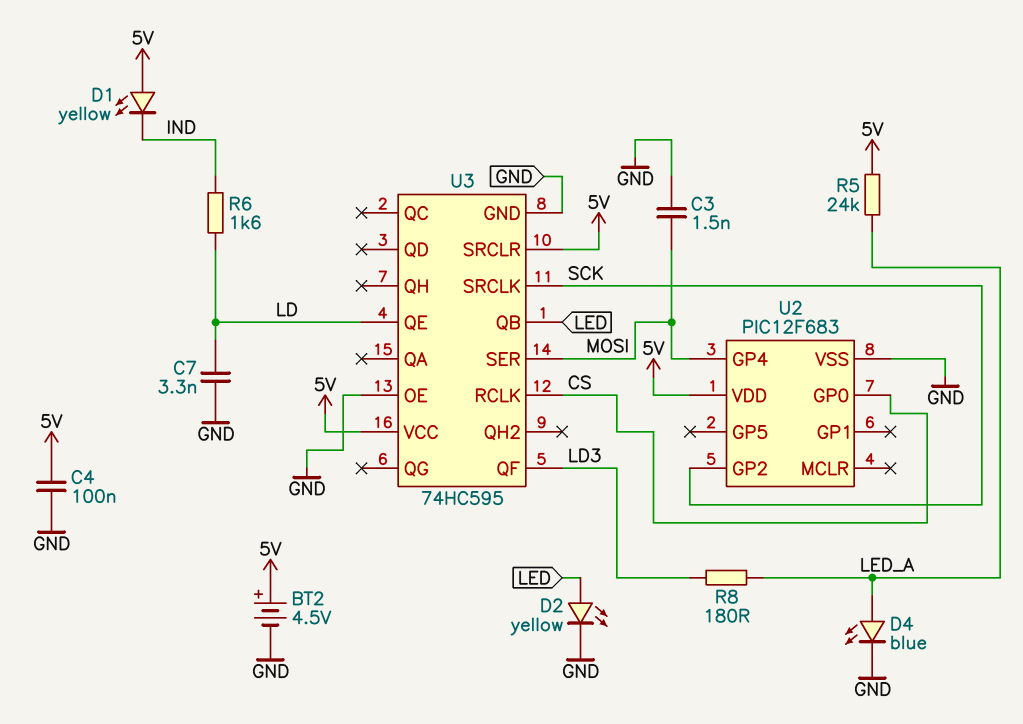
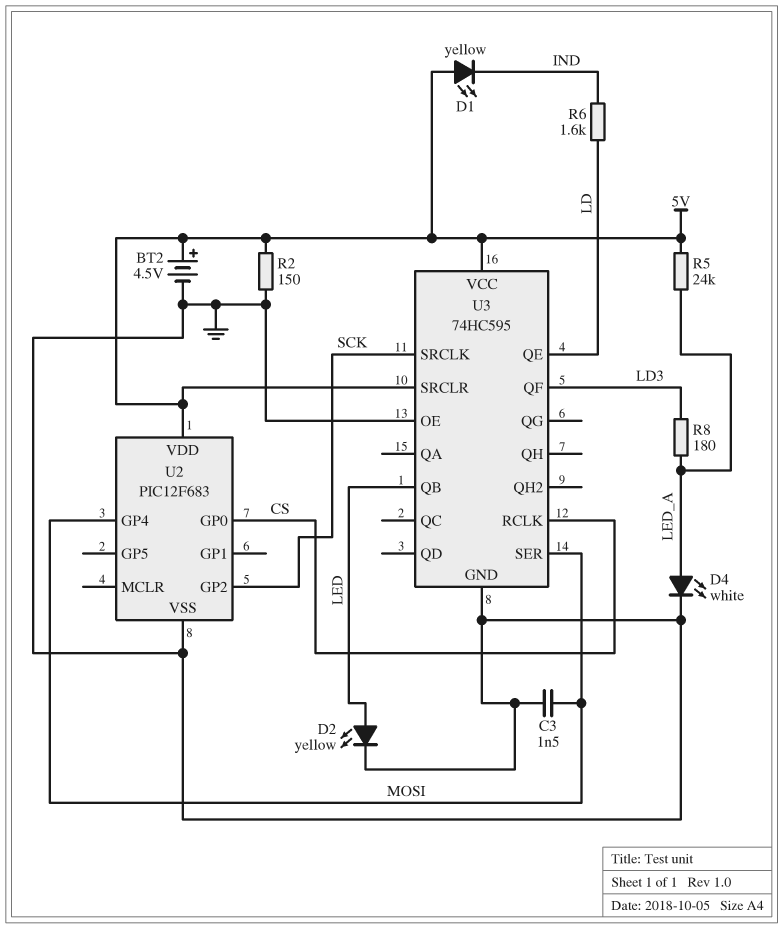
C4: 100nF (5V, GND) -> none
C7: 3.3nF (GND, LD) -> none
D4: LED blue (A LED_A, K GND) -> LED white (A LED_A, K GND)
R2: none -> 150 (5V, GND)

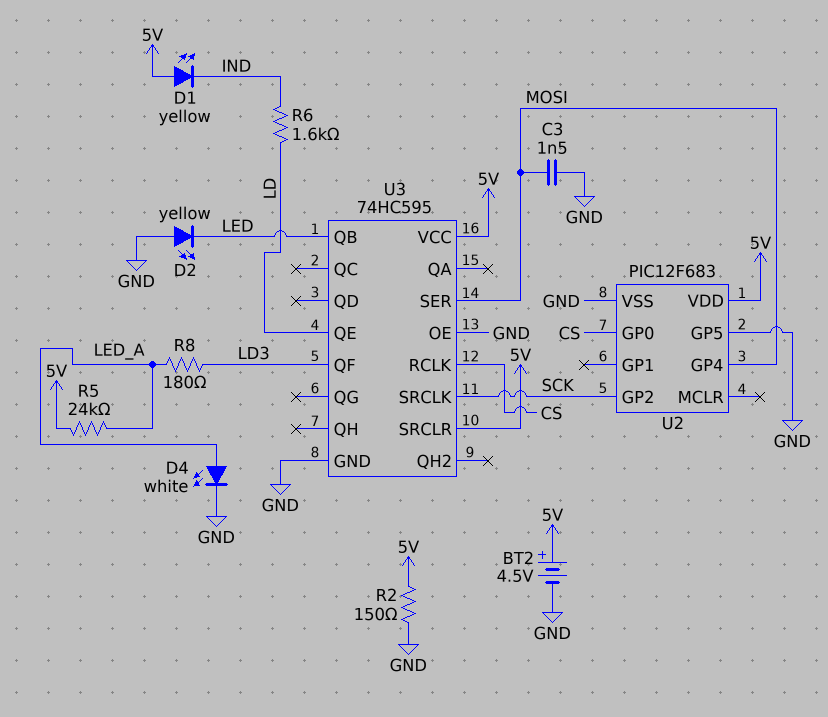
D2: LED yellow (A LED, K GND) -> LED yellow (A GND, K LED)
U2 pin GP5: none -> GND

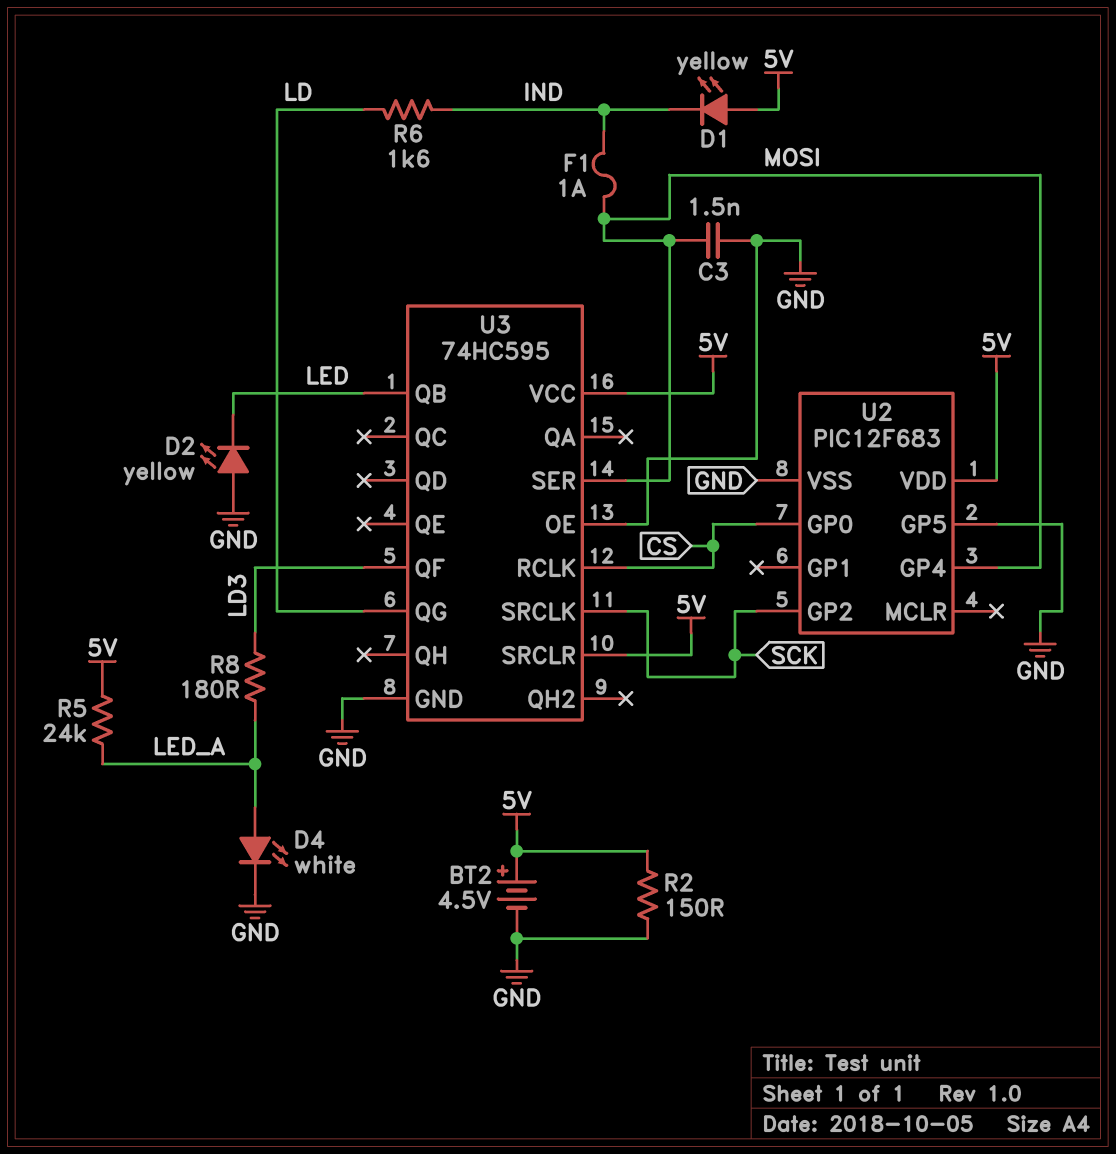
F1: none -> 1A (IND, MOSI)
U3 pin QE: LD -> none
U3 pin QG: none -> LD

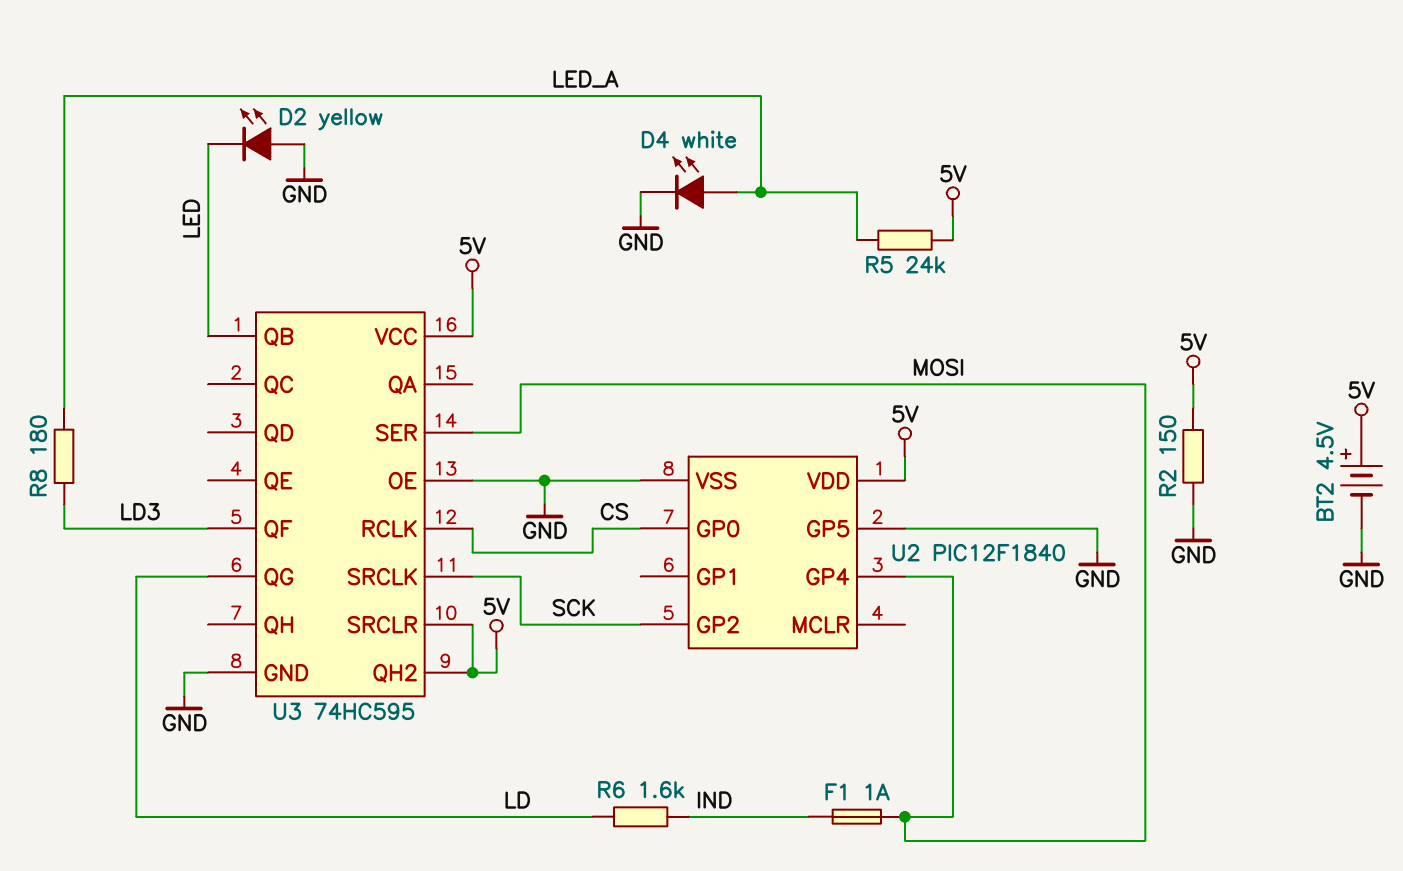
C3: 1.5nF (GND, MOSI) -> none
D1: LED yellow (A 5V, K IND) -> none
U2: PIC12F683 -> PIC12F1840
U3 pin QH2: none -> 5V

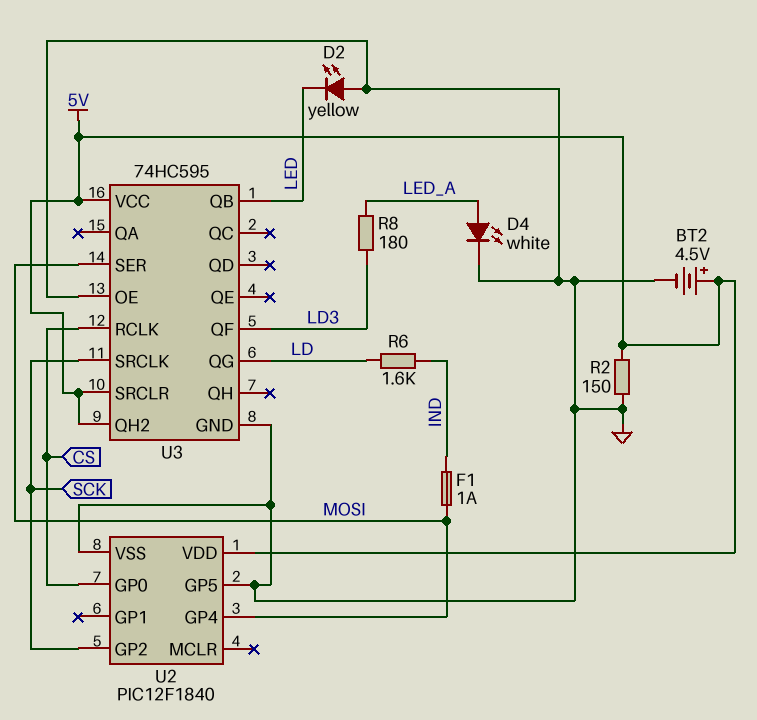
R5: 24k (5V, LED_A) -> none

